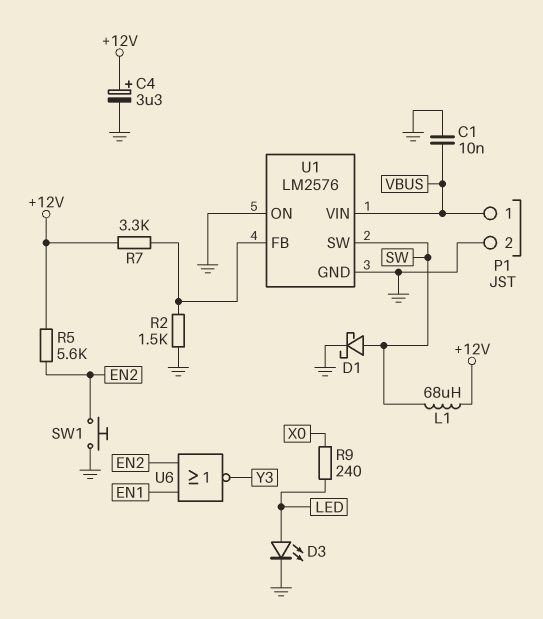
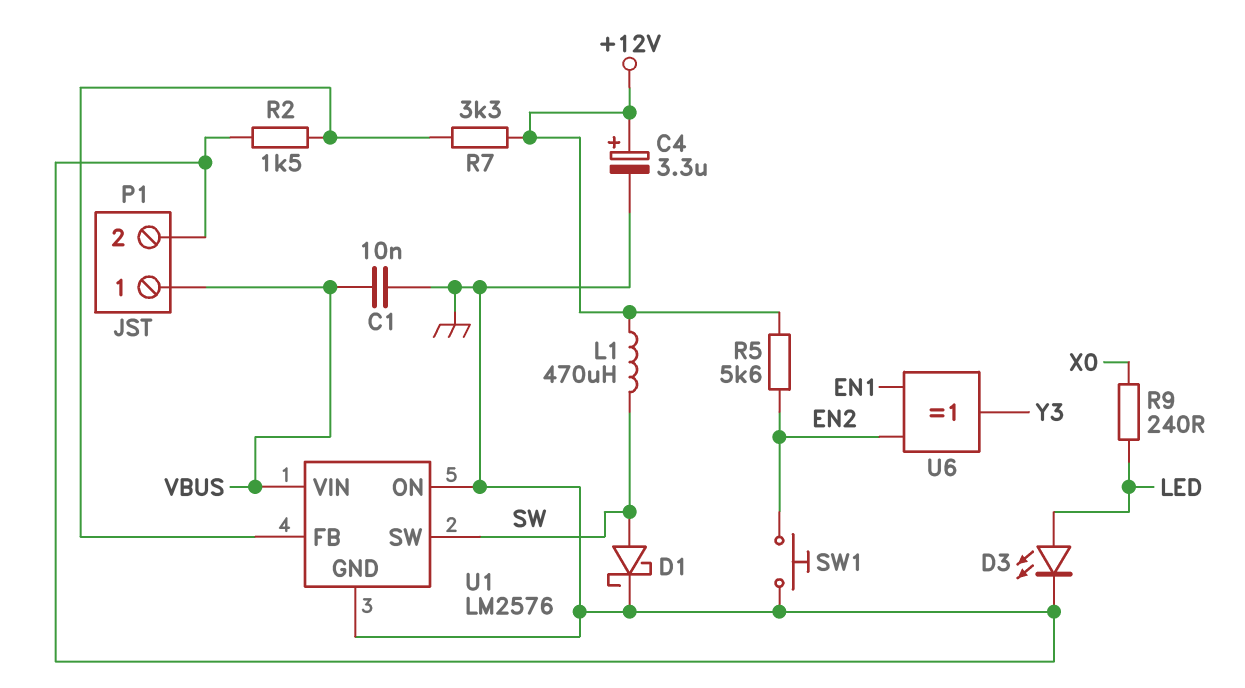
L1: 68uH (+12V, SW) -> 470uH (+12V, SW)
U6: NOR (in EN1, in EN2, out Y3) -> XOR (in EN1, in EN2, out Y3)

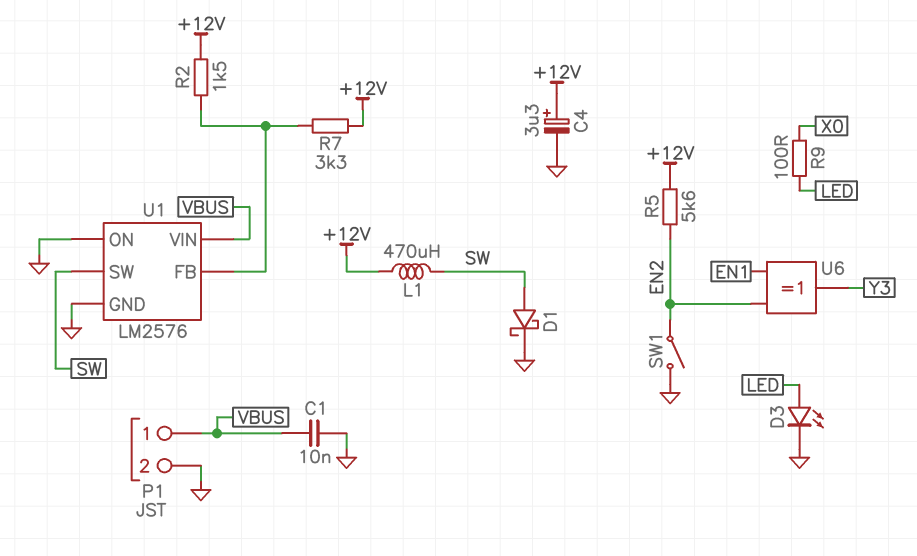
R2: 1.5k (GND, U1/FB) -> 1.5k (+12V, U1/FB)
R9: 240 (LED, X0) -> 100 (LED, X0)
SW1: button (EN2, GND) -> switch (EN2, GND)

